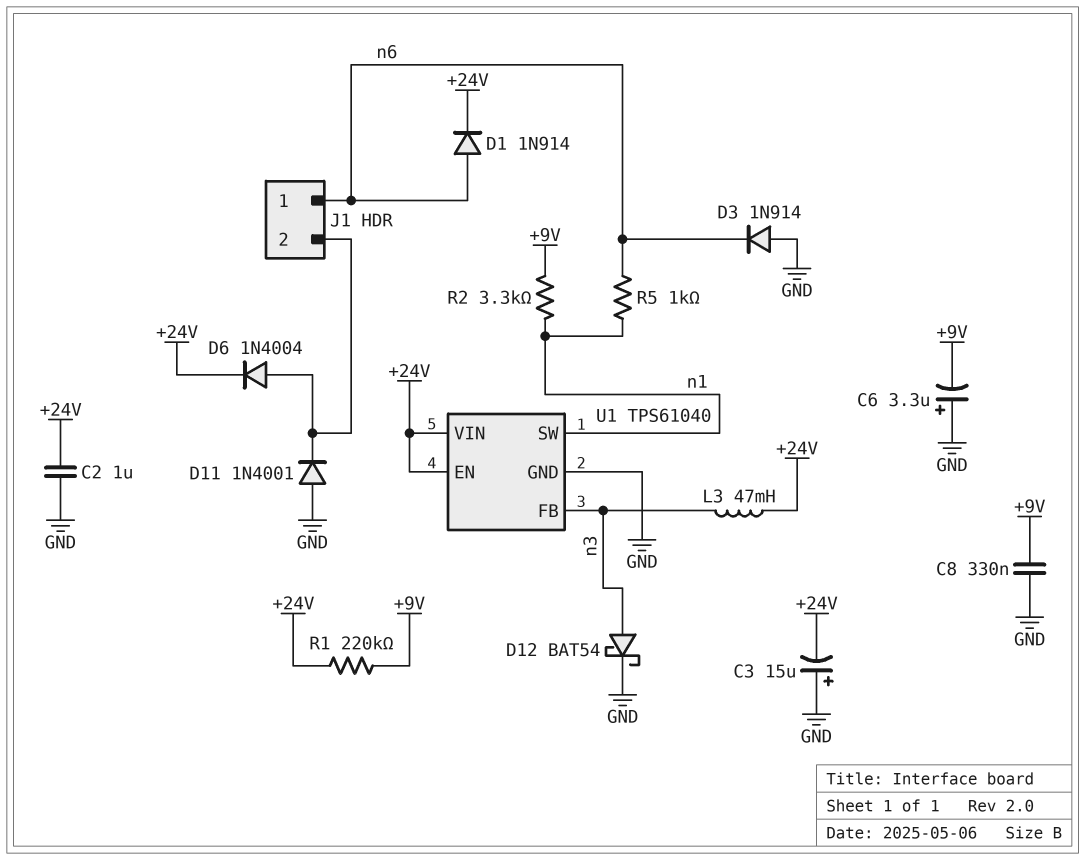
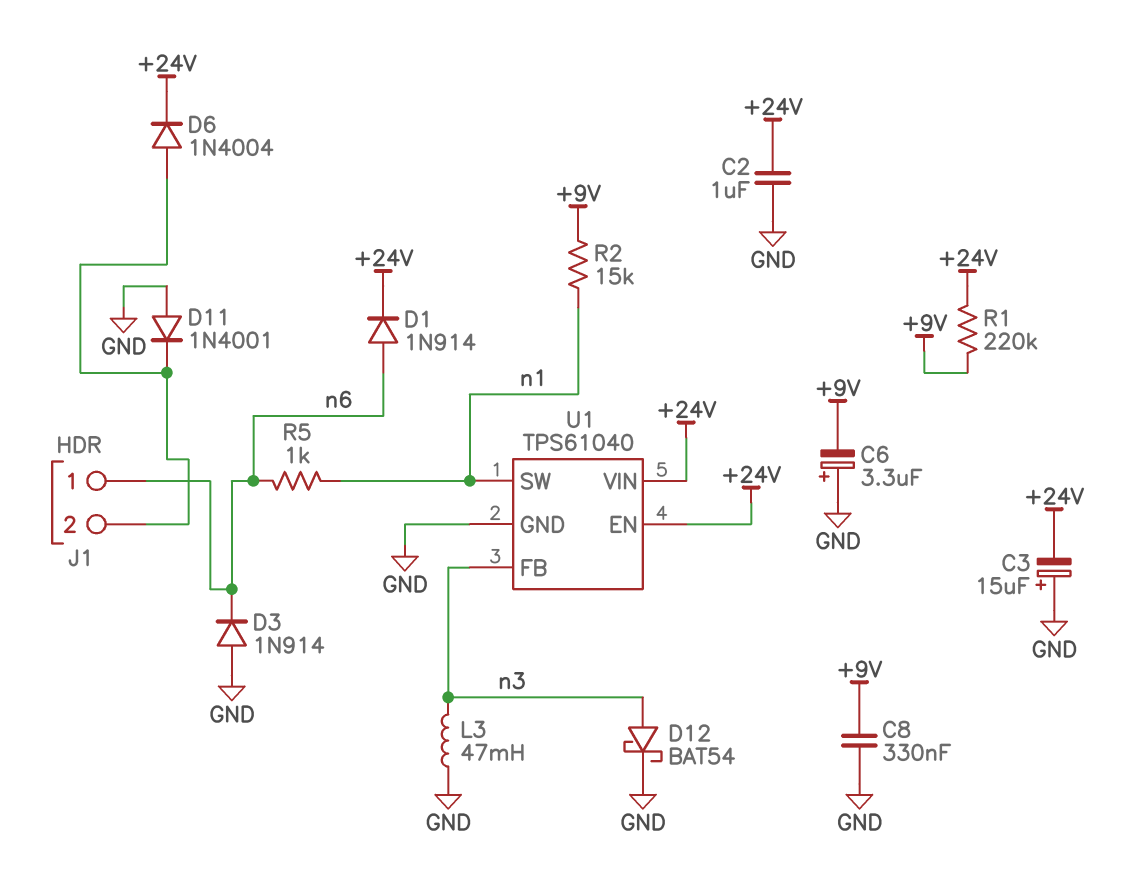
L3: 47mH (+24V, n3) -> 47mH (GND, n3)
R2: 3.3k (+9V, n1) -> 15k (+9V, n1)

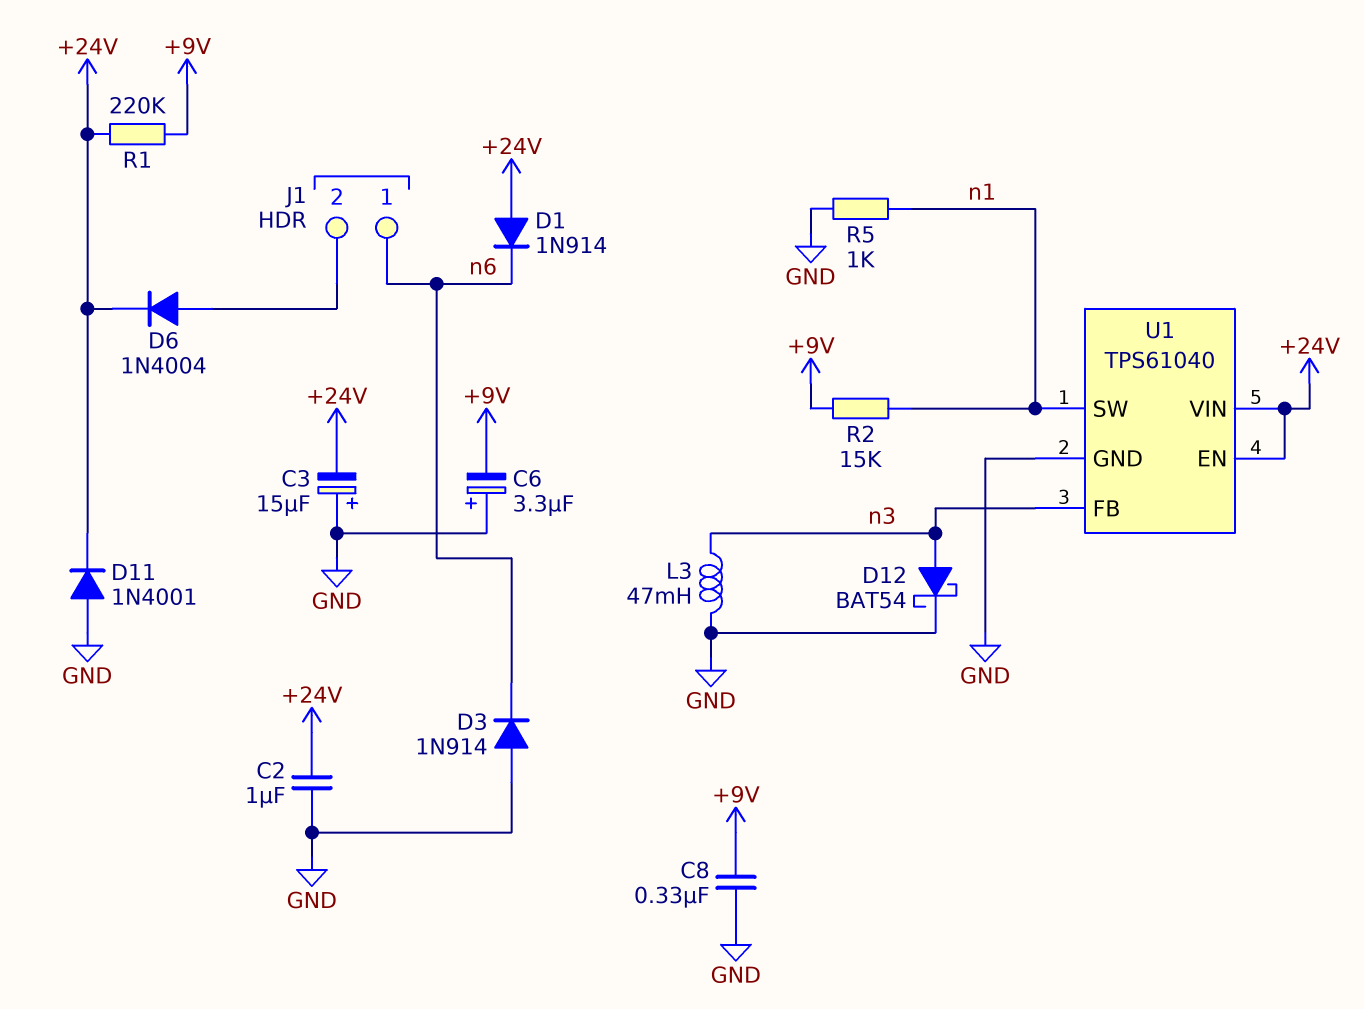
D1: diode 1N914 (A n6, K +24V) -> diode 1N914 (A +24V, K n6)
D11: diode 1N4001 (A GND, K J1/2) -> diode 1N4001 (A GND, K +24V)
R5: 1k (n1, n6) -> 1k (GND, n1)

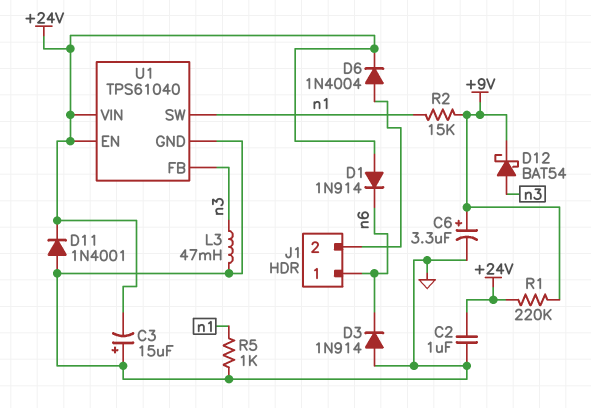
C6: 3.3uF (plus GND, minus +9V) -> 3.3uF (plus +9V, minus GND)
C8: 330nF (+9V, GND) -> none
D12: schottky BAT54 (A n3, K GND) -> schottky BAT54 (A n3, K +9V)

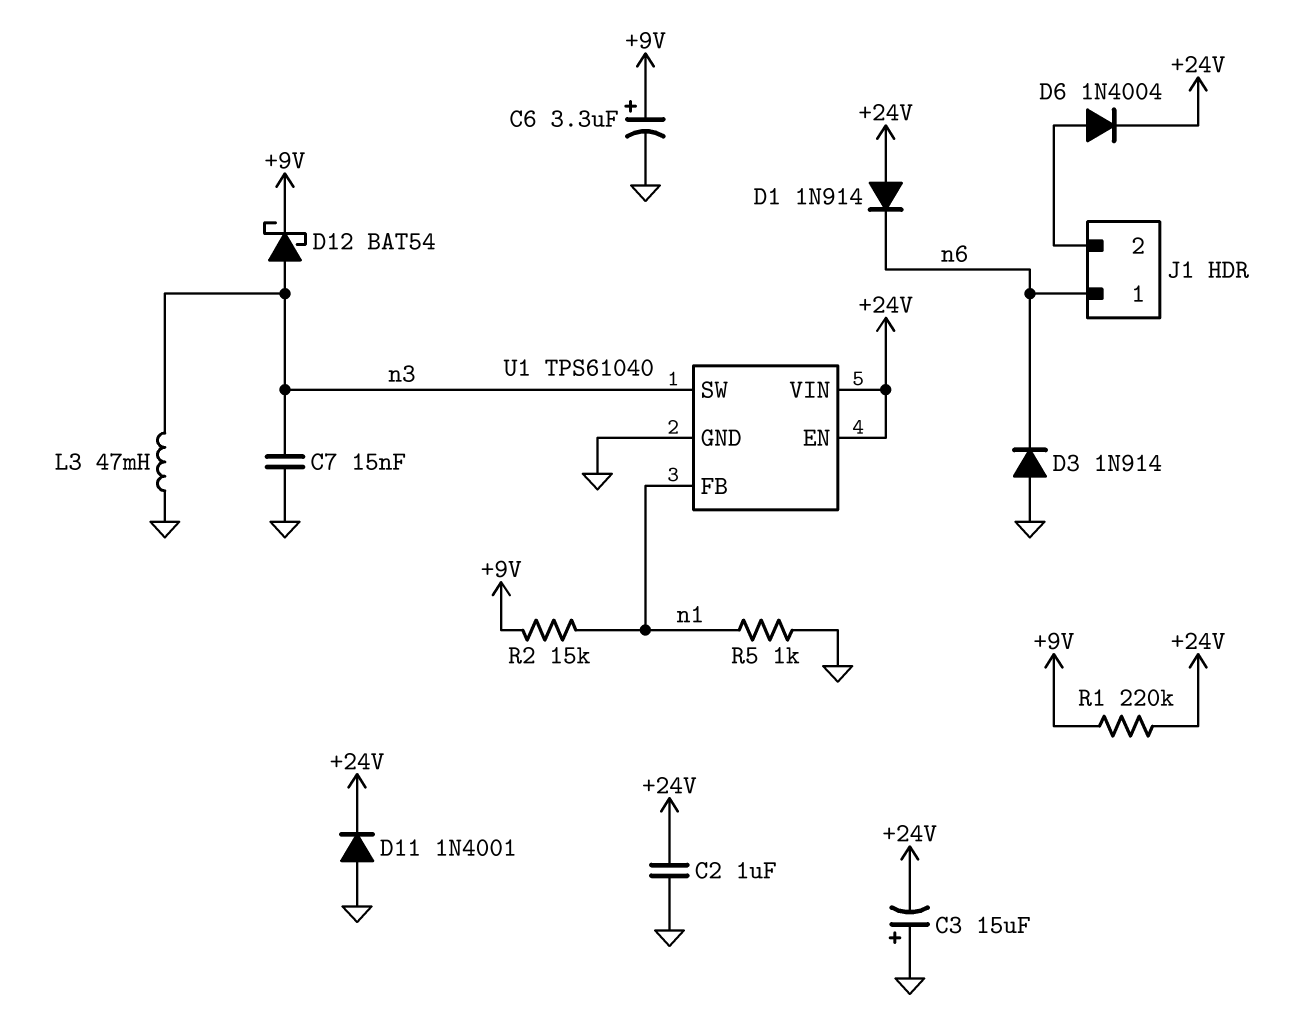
C7: none -> 15nF (GND, n3)
U1 pin FB: n3 -> n1
U1 pin SW: n1 -> n3

